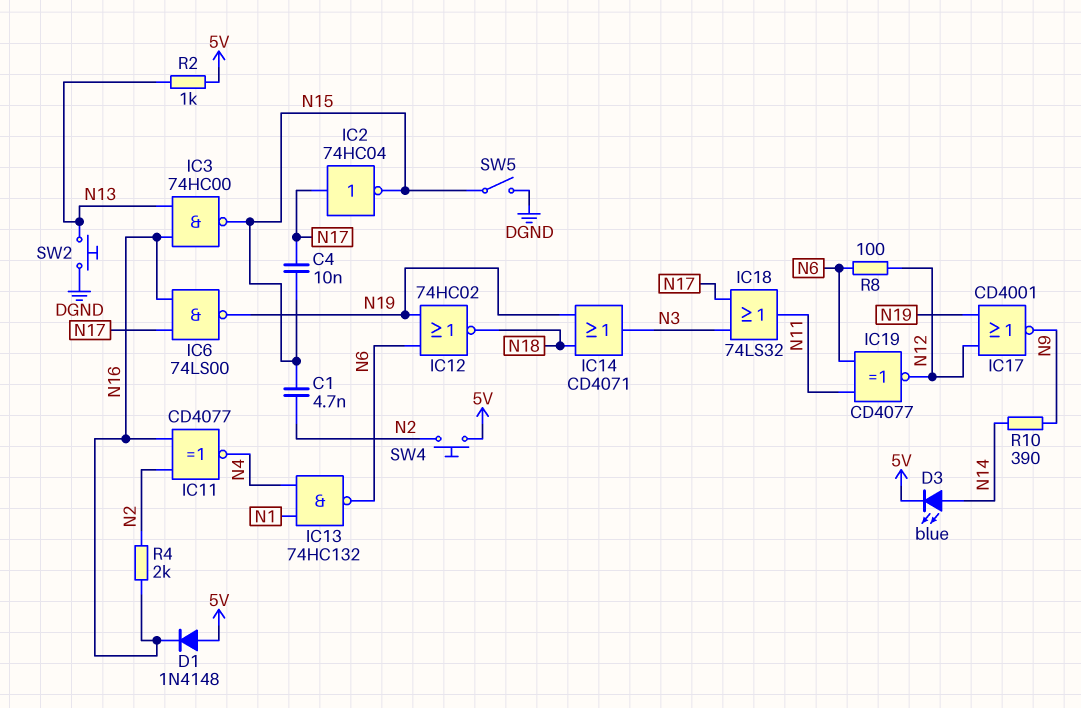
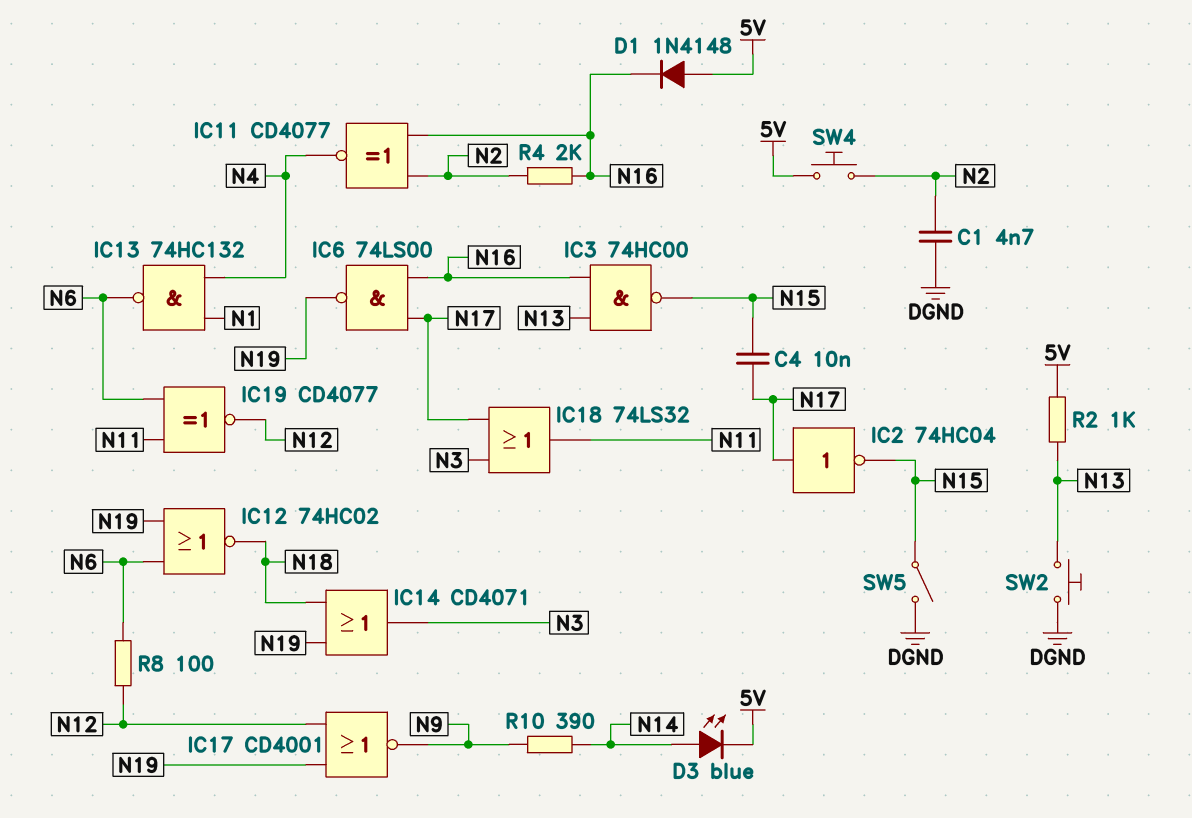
C1: 4.7nF (N2, N15) -> 4.7nF (DGND, N2)

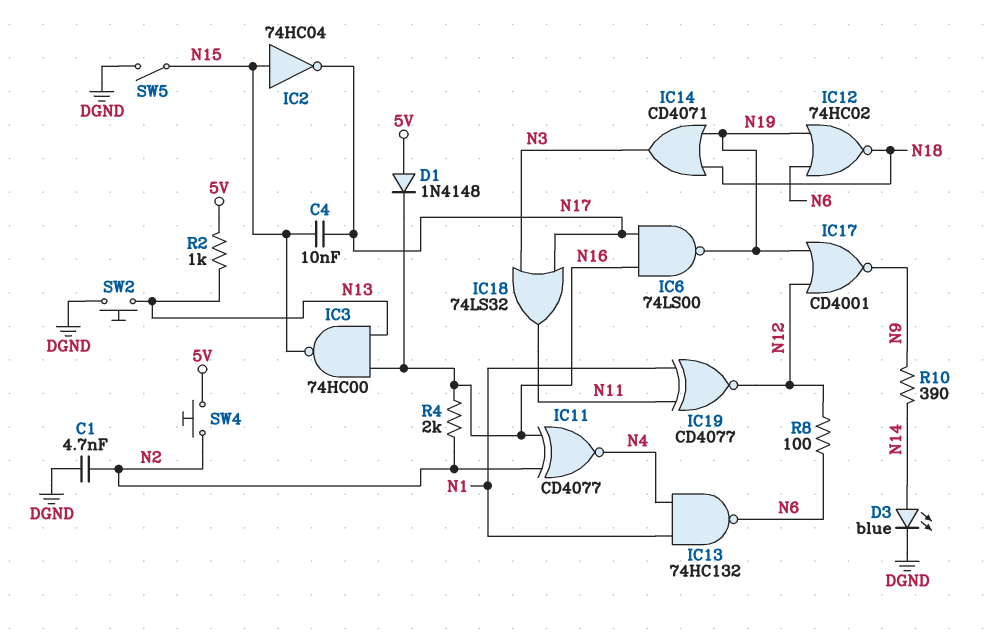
D3: LED blue (A N14, K 5V) -> LED blue (A N14, K DGND)
IC2: NOT 74HC04 (in N17, out N15) -> NOT 74HC04 (in N15, out N17)
IC19: XNOR CD4077 (in N6, in N11, out N12) -> XNOR CD4077 (in N1, in N11, out N12)

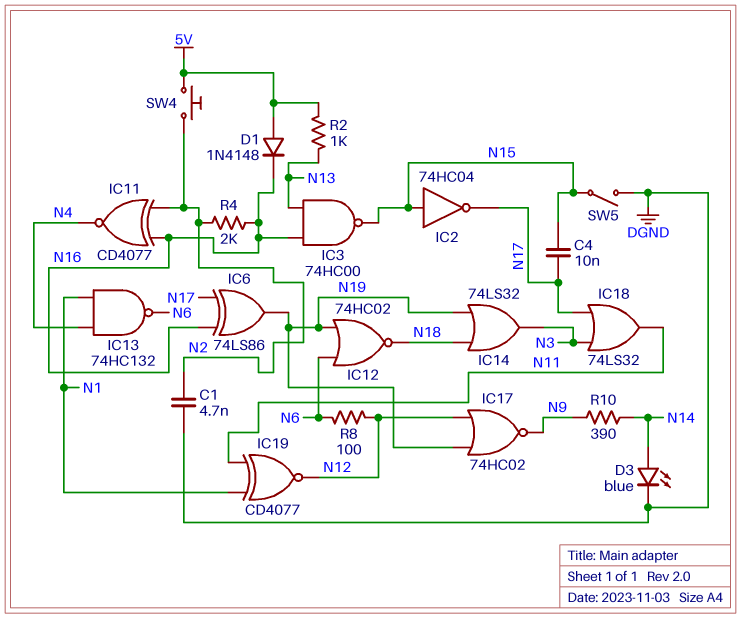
IC6: NAND 74LS00 (in N16, in N17, out N19) -> XOR 74LS86 (in N16, in N17, out N19)
IC14: OR CD4071 (in N18, in N19, out N3) -> OR 74LS32 (in N18, in N19, out N3)
IC17: NOR CD4001 (in N12, in N19, out N9) -> NOR 74HC02 (in N12, in N19, out N9)
SW2: button (DGND, N13) -> none

